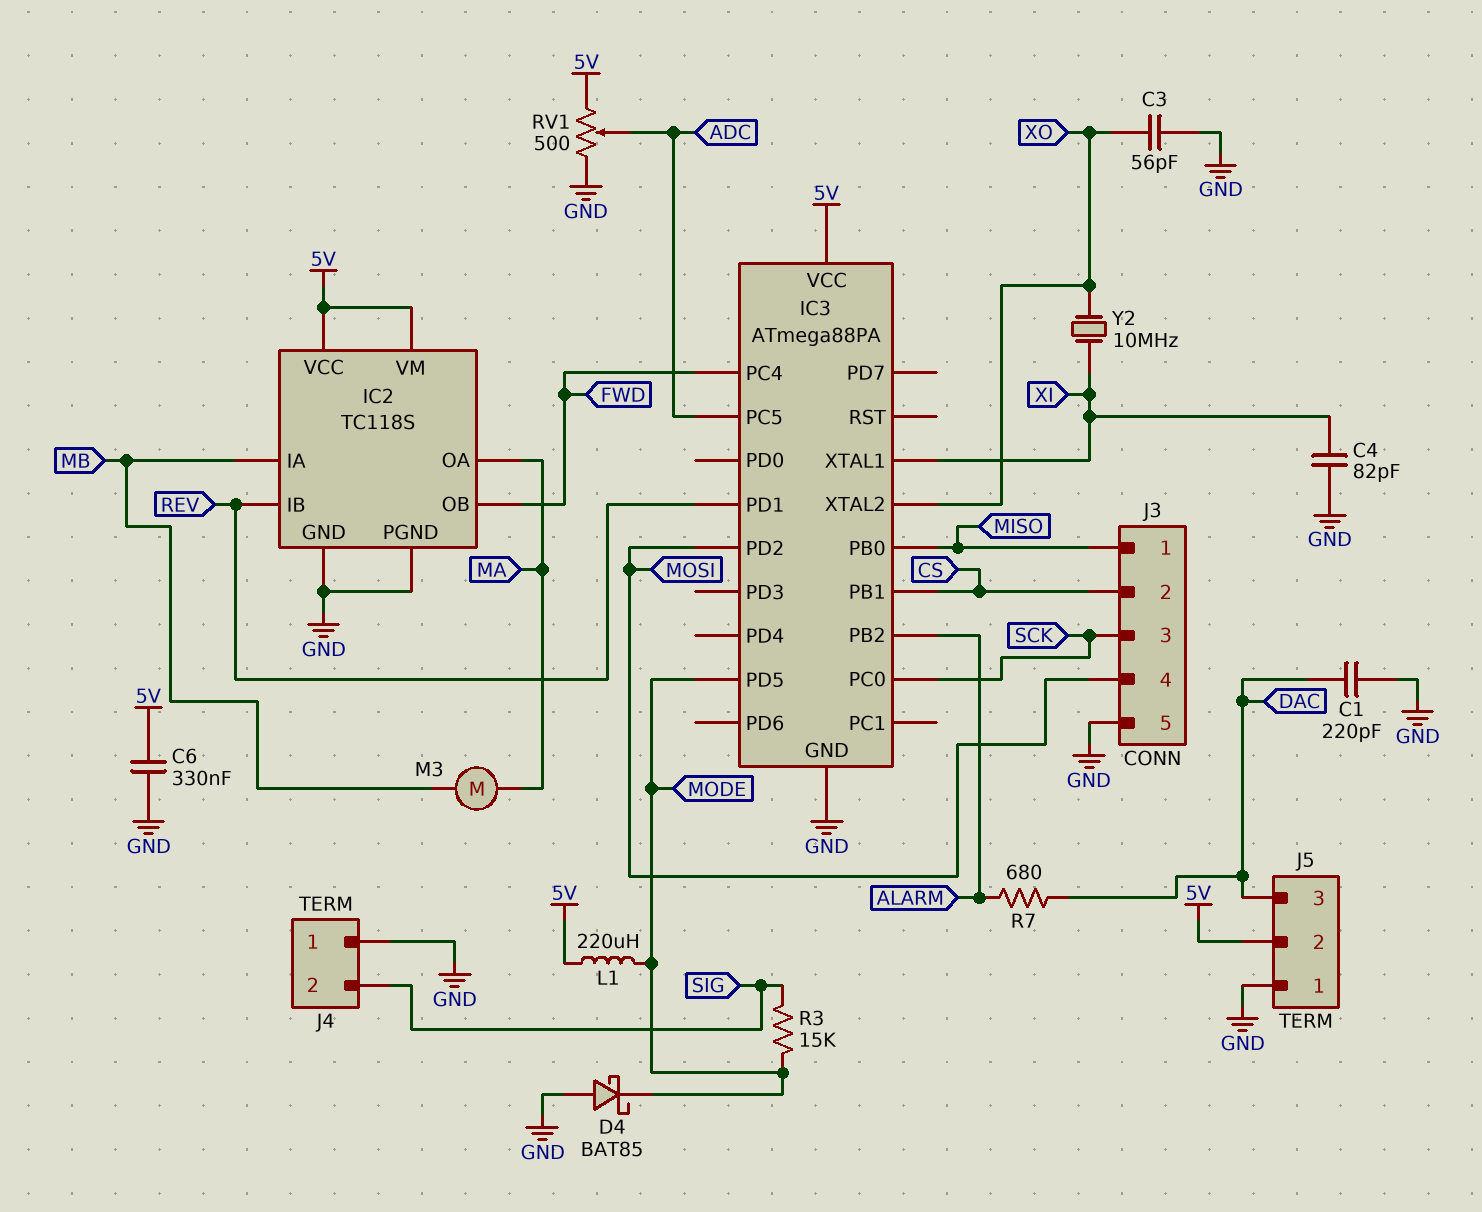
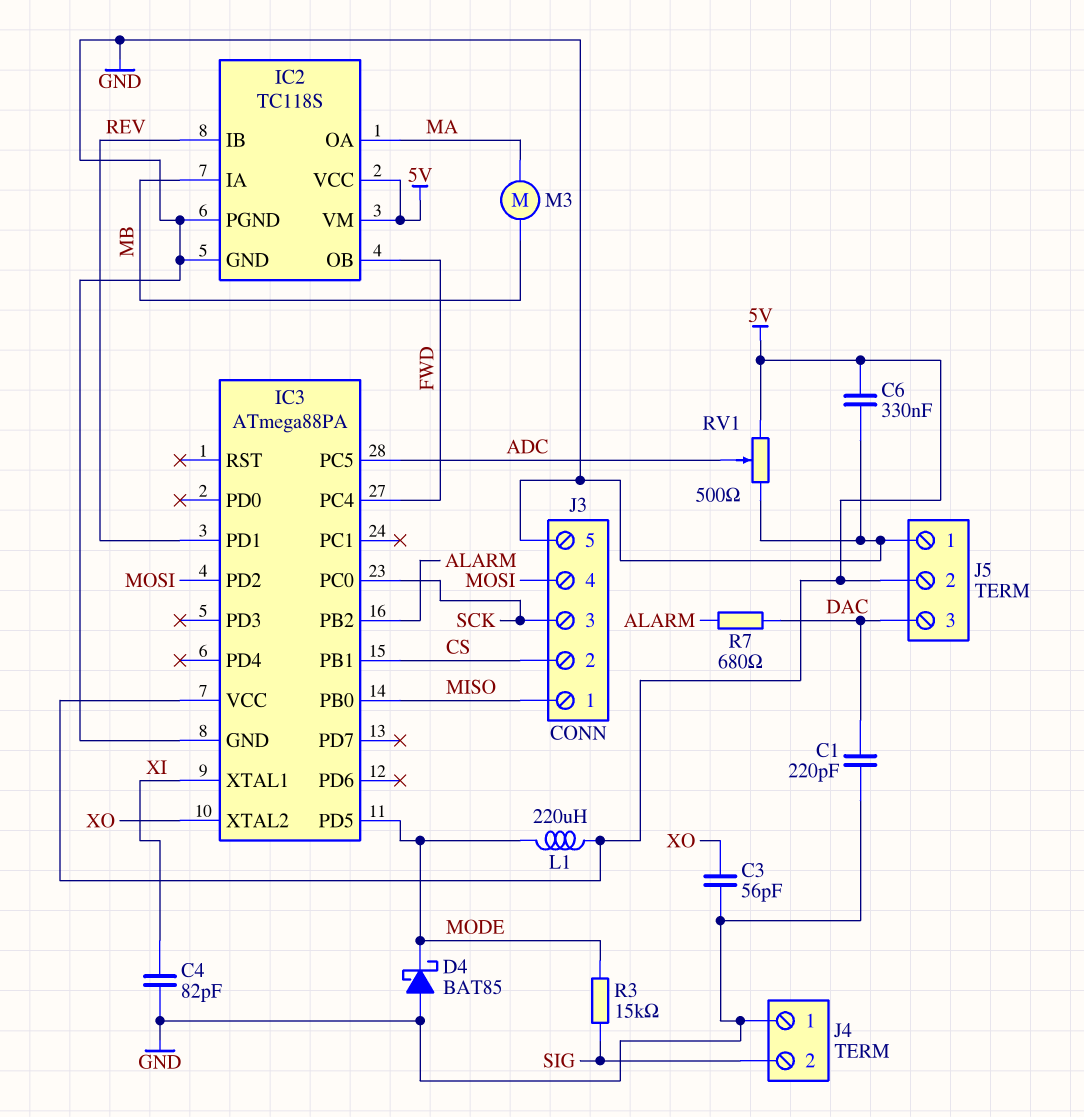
Y2: 10MHz (XI, XO) -> none

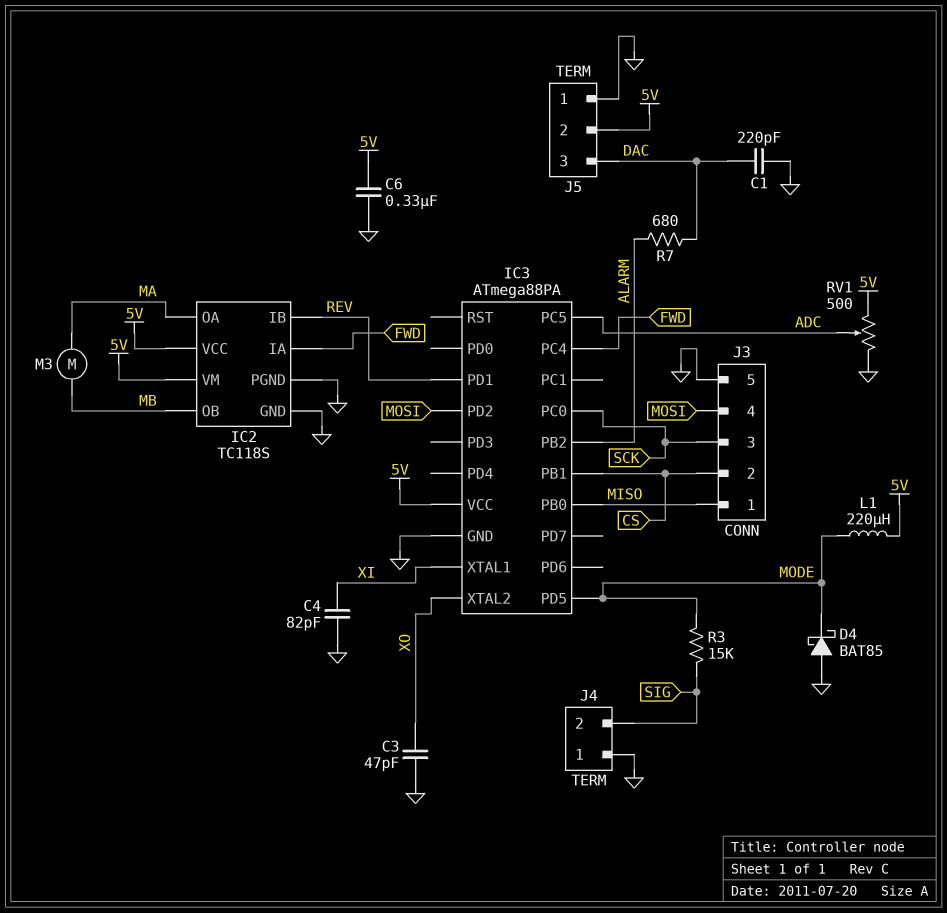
C3: 56pF (GND, XO) -> 47pF (GND, XO)
IC2 pin IA: MB -> FWD
IC2 pin OB: FWD -> MB

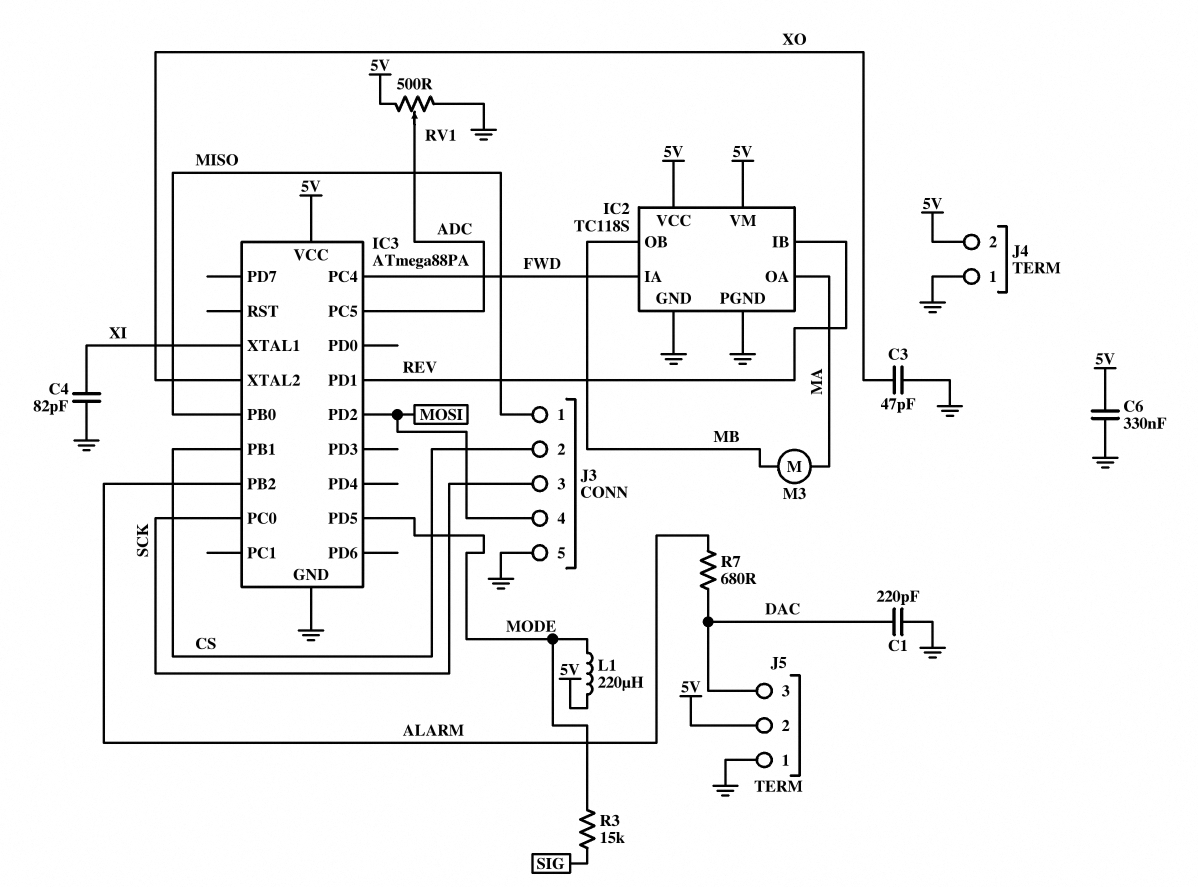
D4: schottky BAT85 (A GND, K MODE) -> none
J4 pin 2: SIG -> 5V

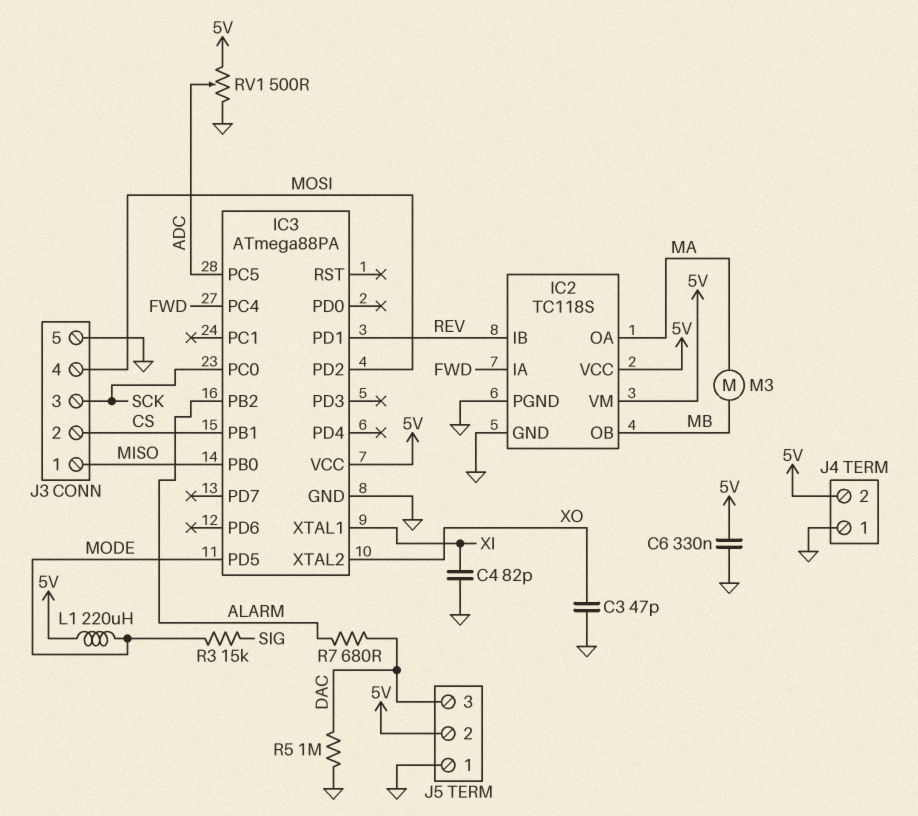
C1: 220pF (DAC, GND) -> none
R5: none -> 1M (DAC, GND)

